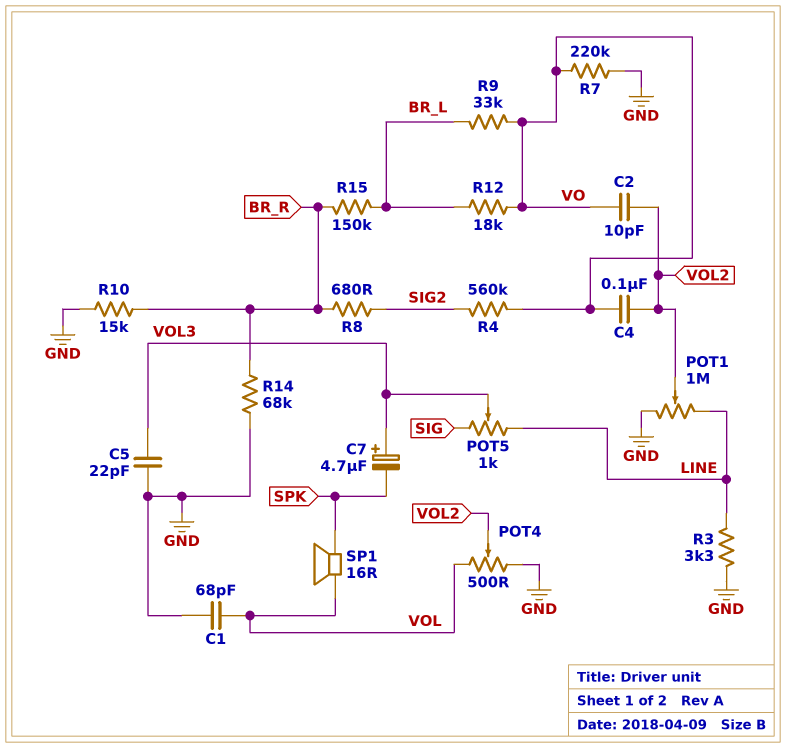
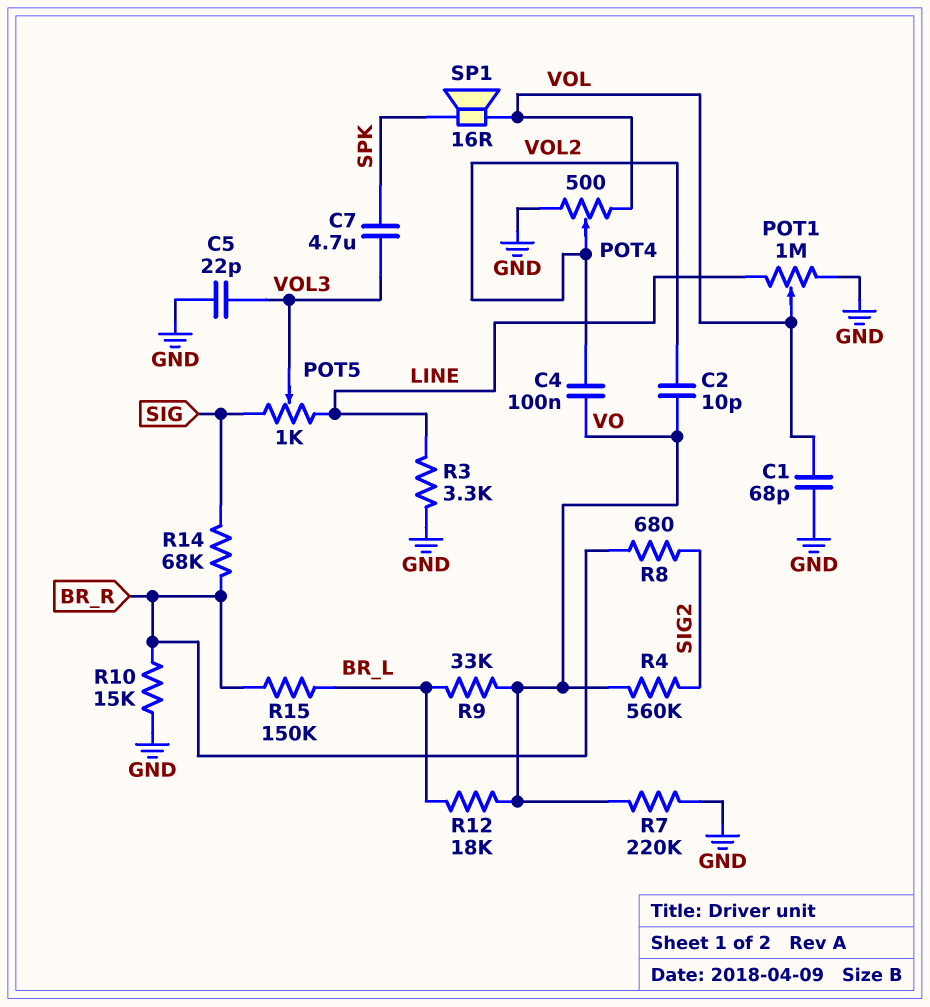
C7: 4.7uF (plus VOL3, minus SPK) -> 4.7uF (SPK, VOL3)
POT1: 1M (GND, LINE, wiper VOL2) -> 1M (GND, LINE, wiper VOL)
R14: 68k (BR_R, GND) -> 68k (BR_R, SIG)

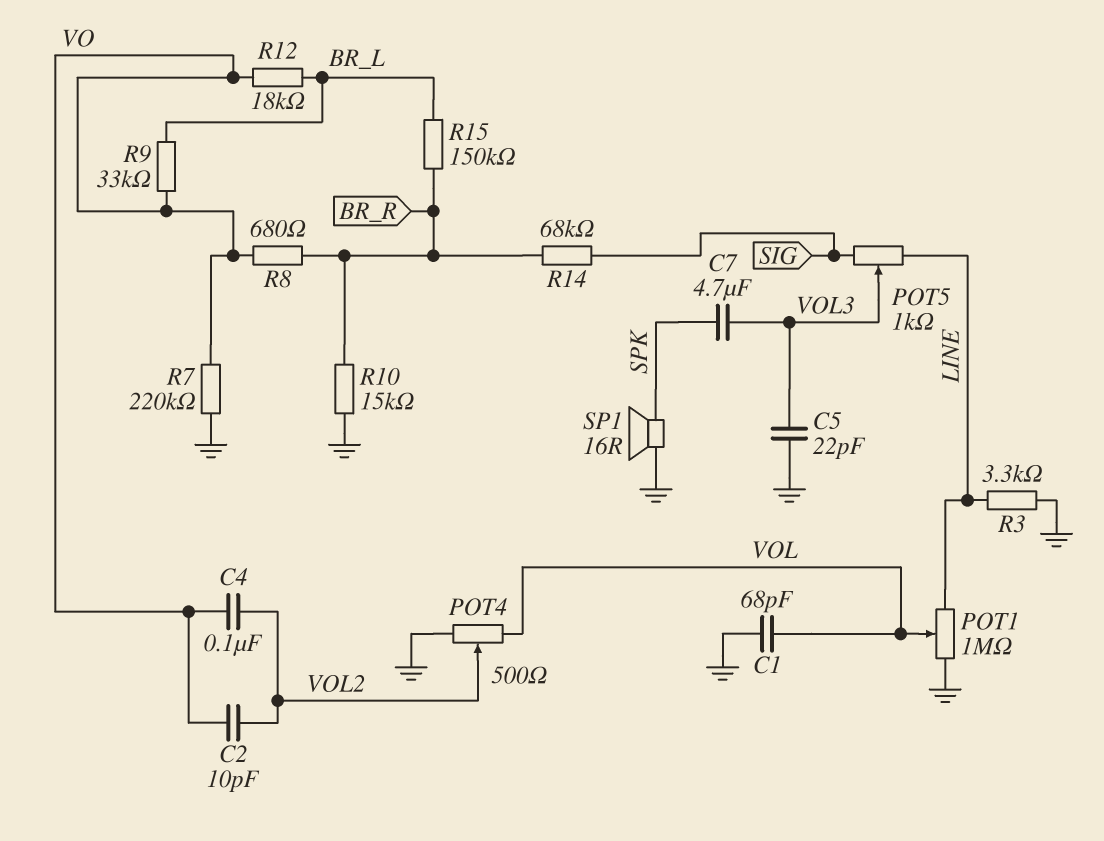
R4: 560k (SIG2, VO) -> none
R8: 680 (BR_R, SIG2) -> 680 (BR_R, VO)
SP1: speaker 16R (SPK, VOL) -> speaker 16R (GND, SPK)

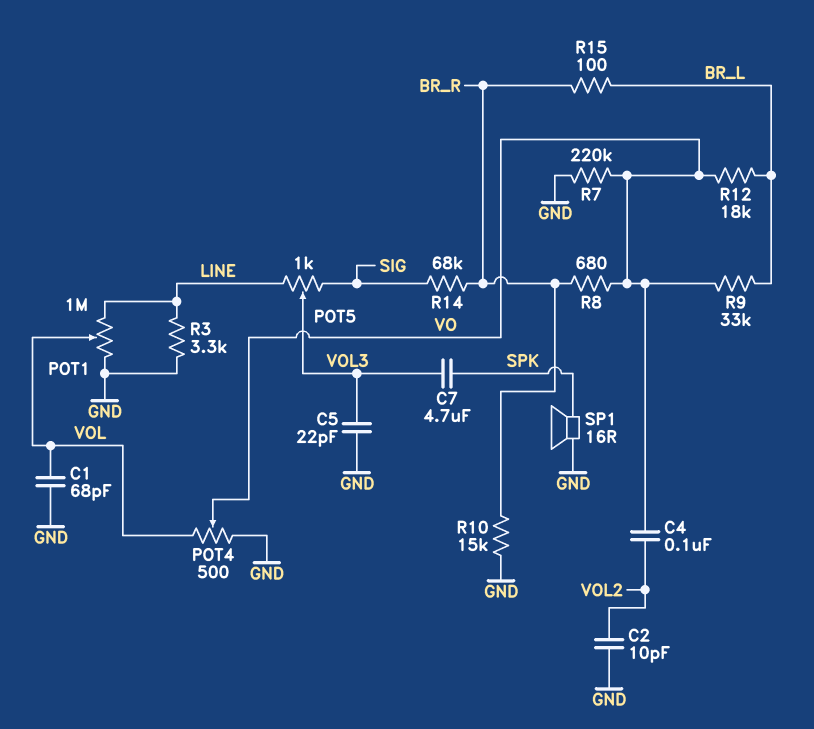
C2: 10pF (VO, VOL2) -> 10pF (GND, VOL2)
POT4: 500 (GND, VOL, wiper VOL2) -> 500 (GND, VOL, wiper VO)
R15: 150k (BR_L, BR_R) -> 100 (BR_L, BR_R)

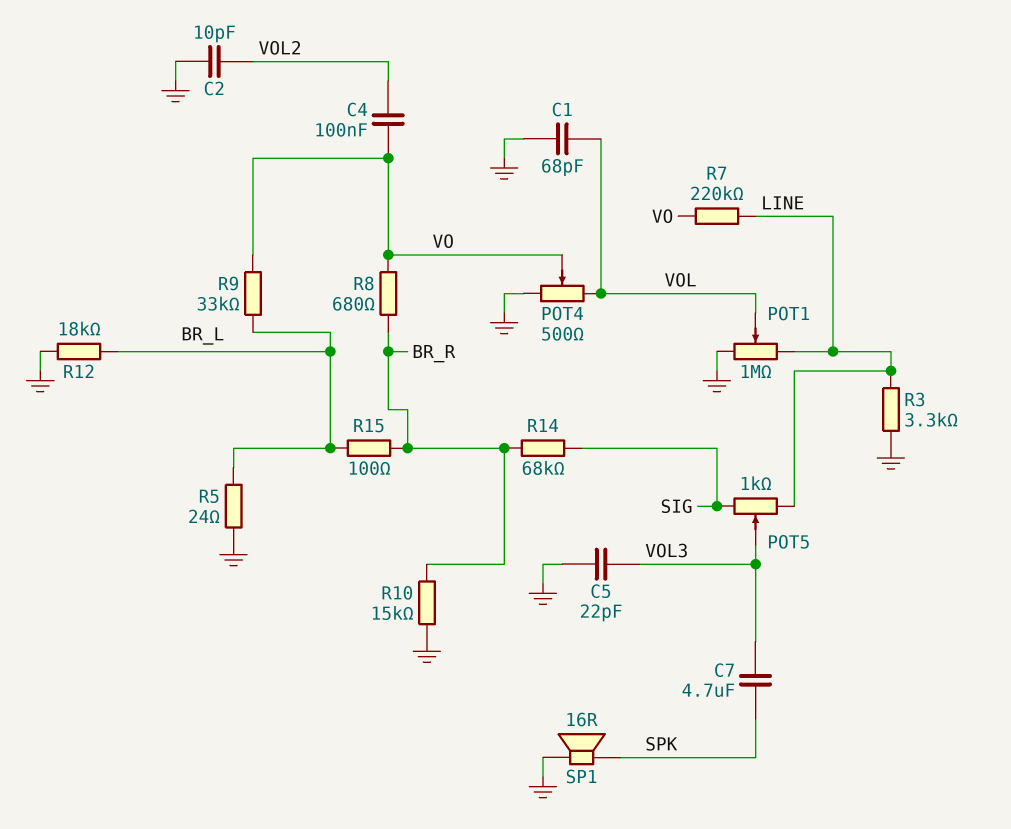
R5: none -> 24 (BR_L, GND)
R7: 220k (GND, VO) -> 220k (LINE, VO)
R12: 18k (BR_L, VO) -> 18k (BR_L, GND)

